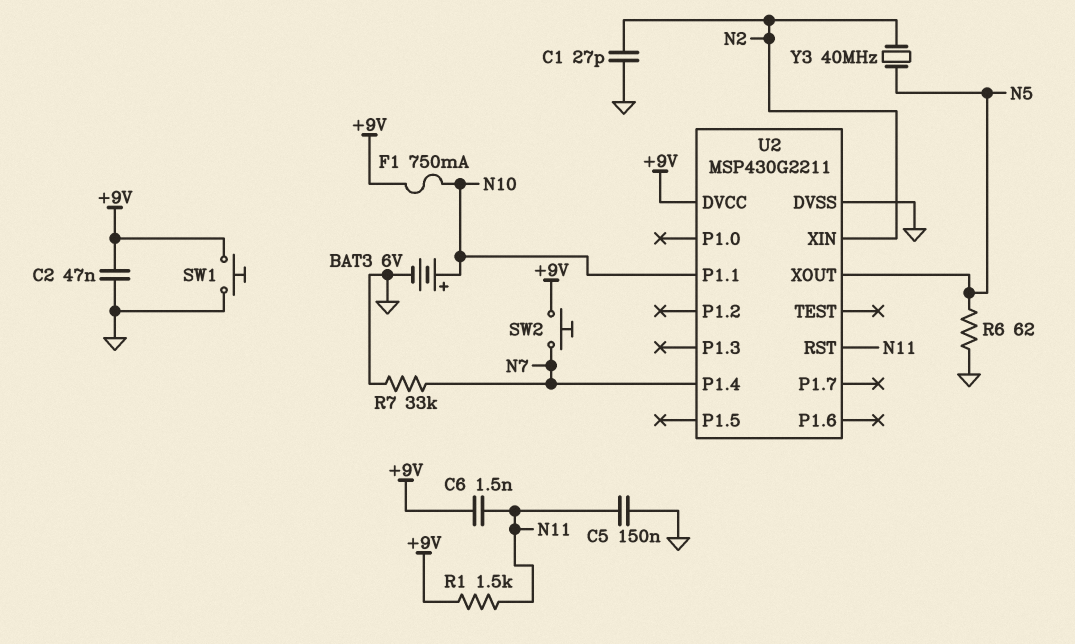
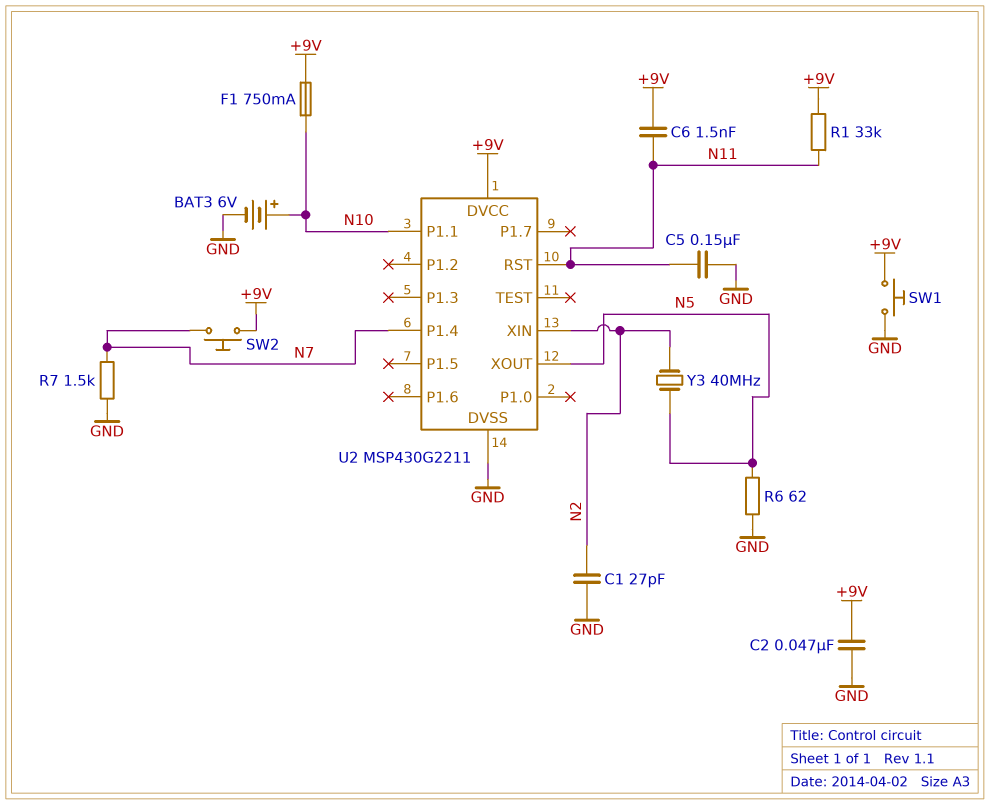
R1: 1.5k (+9V, N11) -> 33k (+9V, N11)
R7: 33k (GND, N7) -> 1.5k (GND, N7)

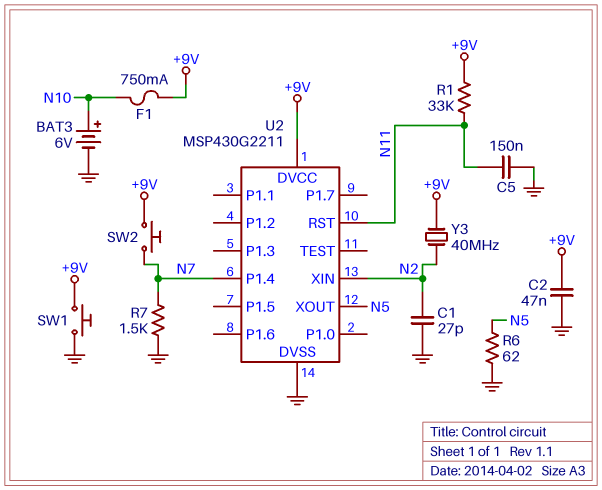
C6: 1.5nF (+9V, N11) -> none
U2 pin P1.1: N10 -> none
Y3: 40MHz (N2, N5) -> 40MHz (+9V, N2)

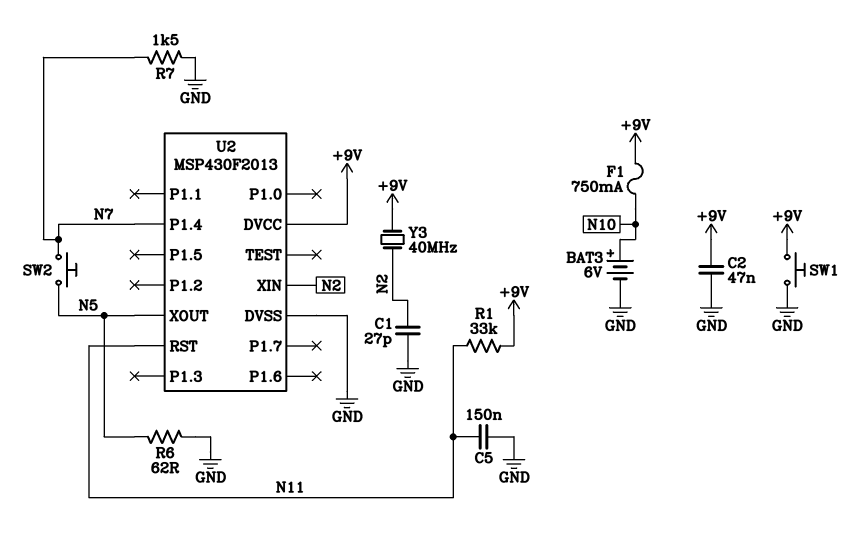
SW2: button (+9V, N7) -> button (N5, N7)
U2: MSP430G2211 -> MSP430F2013

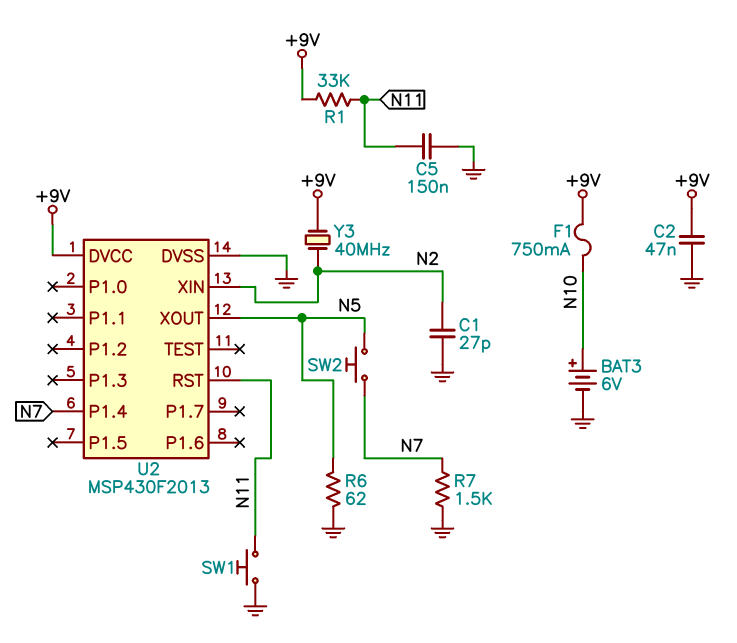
SW1: button (+9V, GND) -> button (GND, N11)

